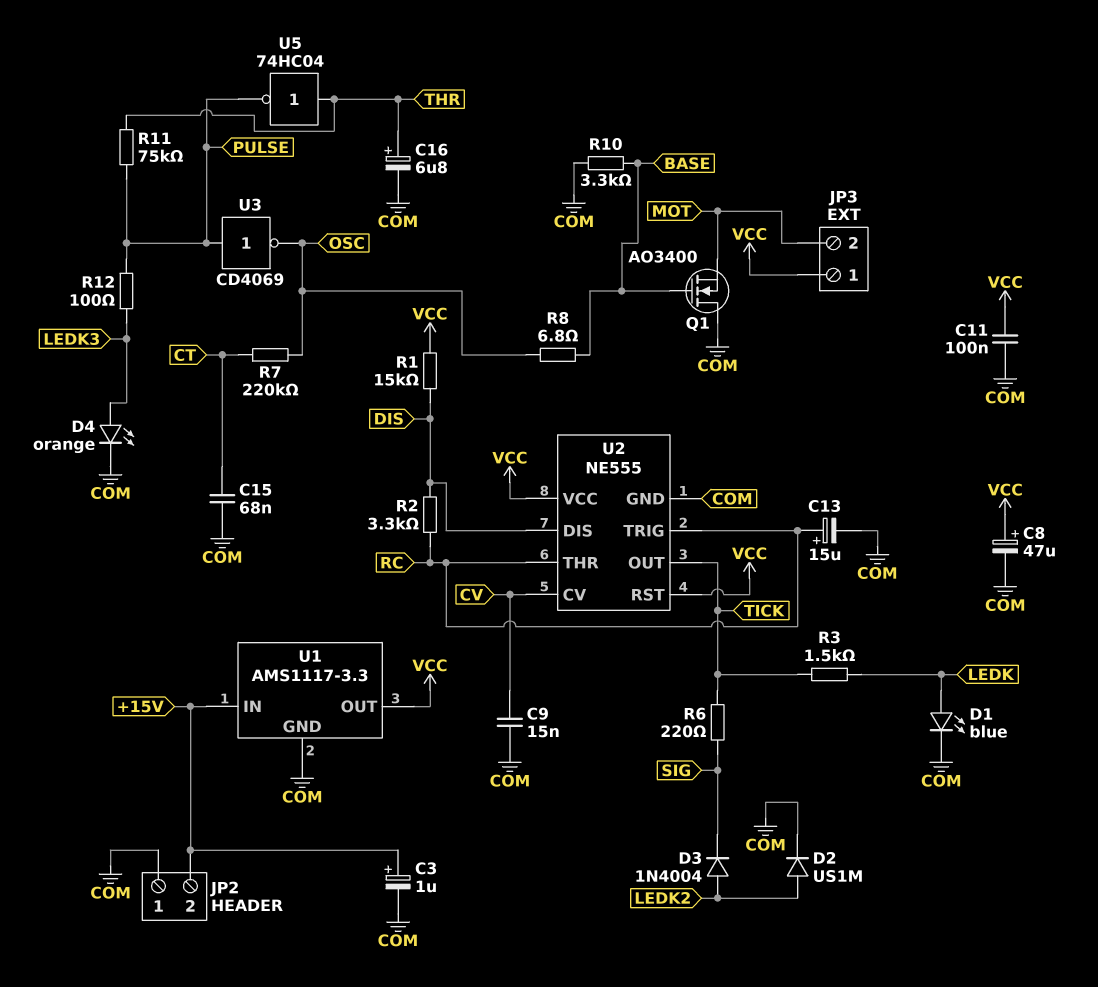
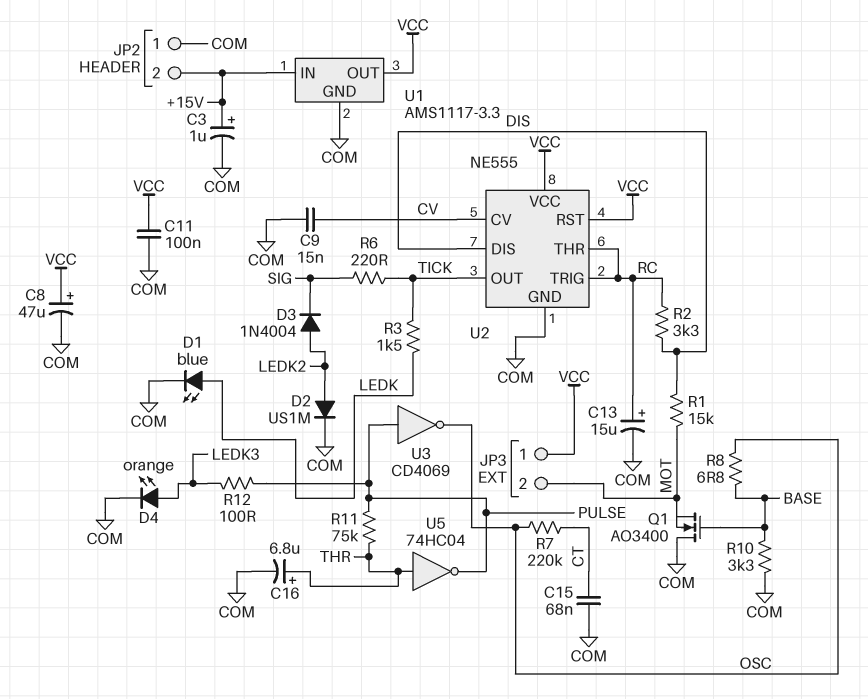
R1: 15k (DIS, VCC) -> 15k (DIS, MOT)

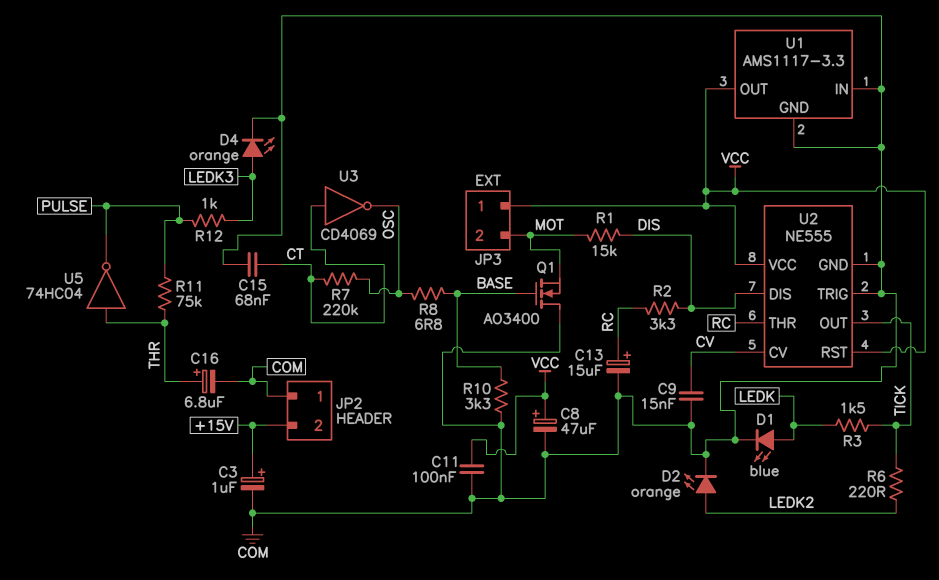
D2: diode US1M (A LEDK2, K COM) -> LED orange (A LEDK2, K COM)
D3: diode 1N4004 (A LEDK2, K SIG) -> none
R6: 220 (SIG, TICK) -> 220 (LEDK2, TICK)
R12: 100 (LEDK3, PULSE) -> 1k (LEDK3, PULSE)
U1 pin IN: +15V -> COM
U2 pin TRIG: RC -> COM
U3: NOT CD4069 (in PULSE, out OSC) -> NOT CD4069 (in CT, out OSC)

